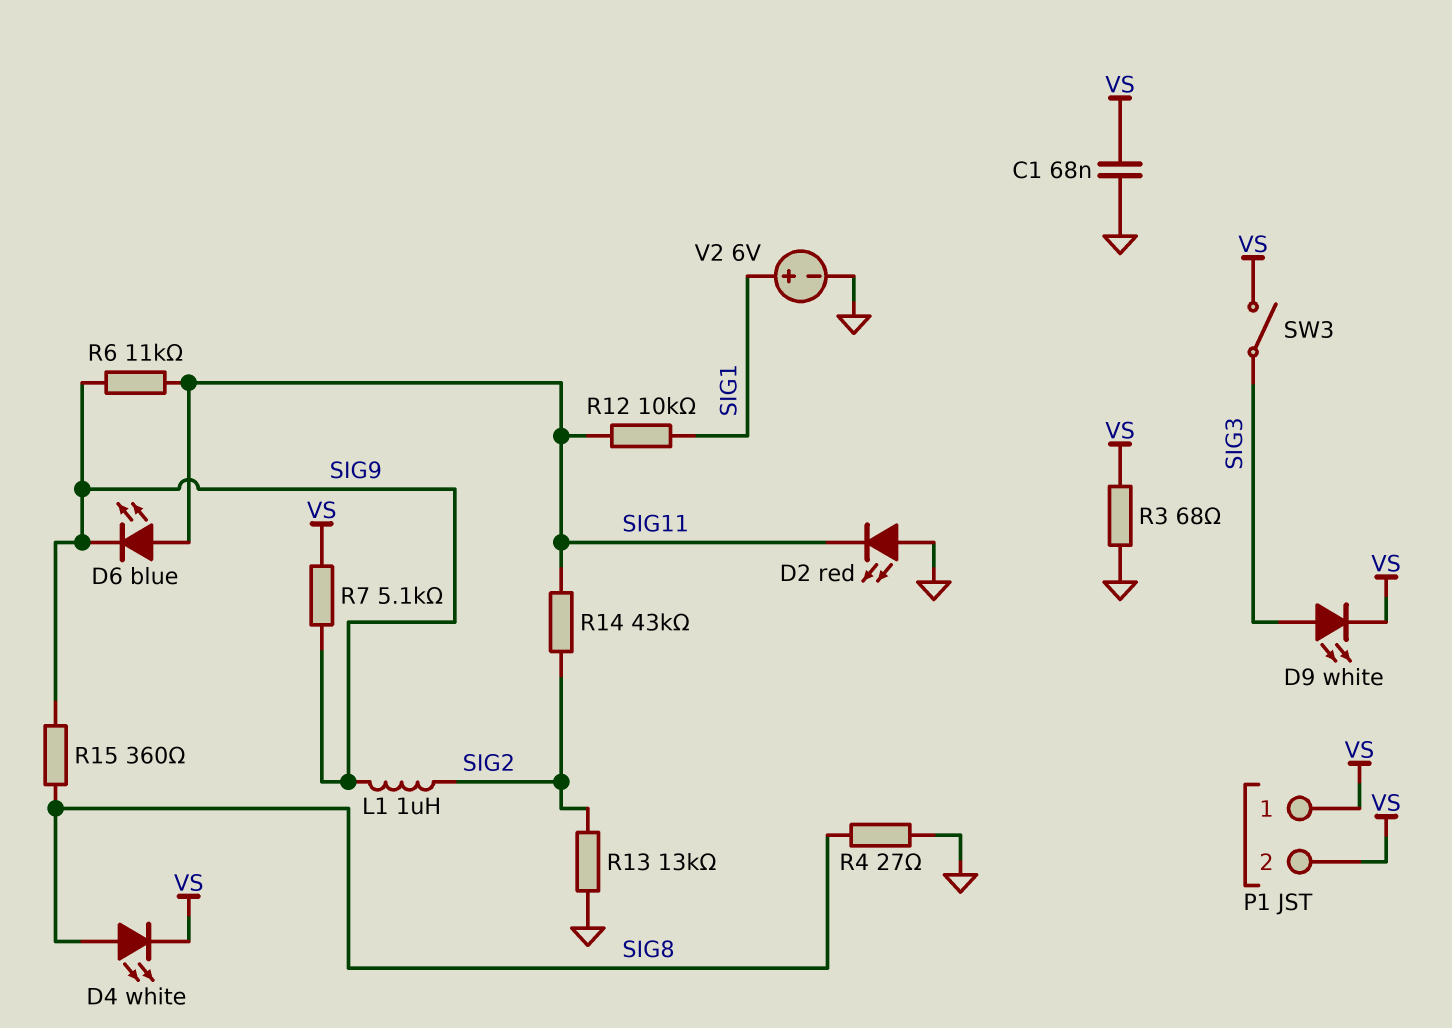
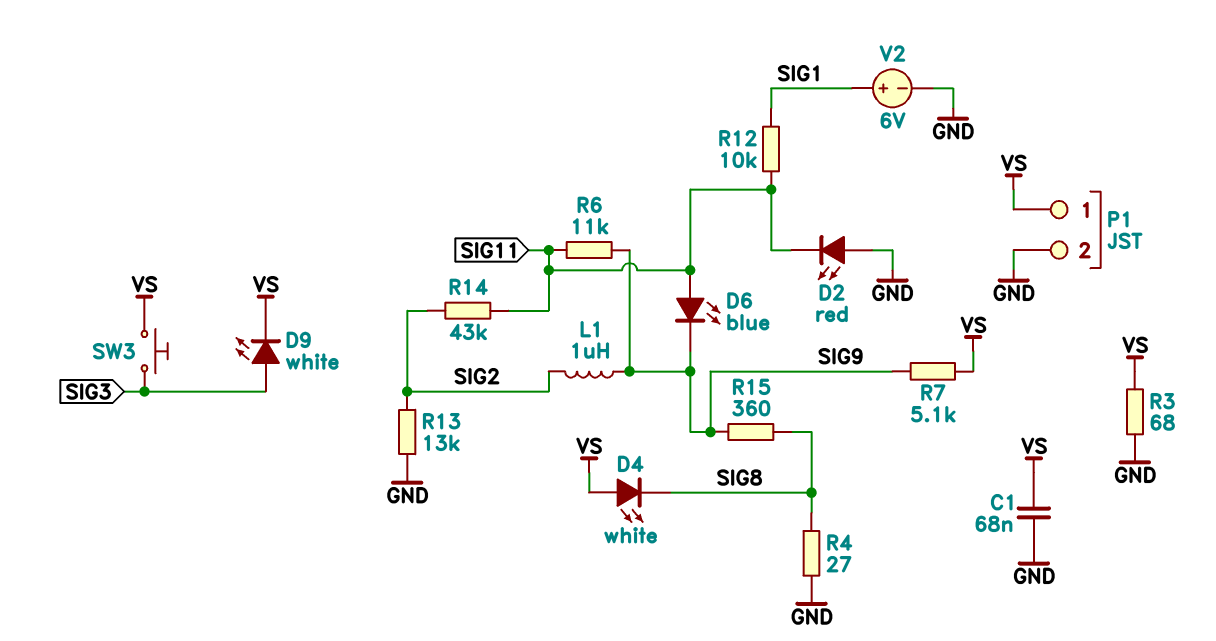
D4: LED white (A SIG8, K VS) -> LED white (A VS, K SIG8)
P1 pin 2: VS -> GND
SW3: switch (SIG3, VS) -> button (SIG3, VS)

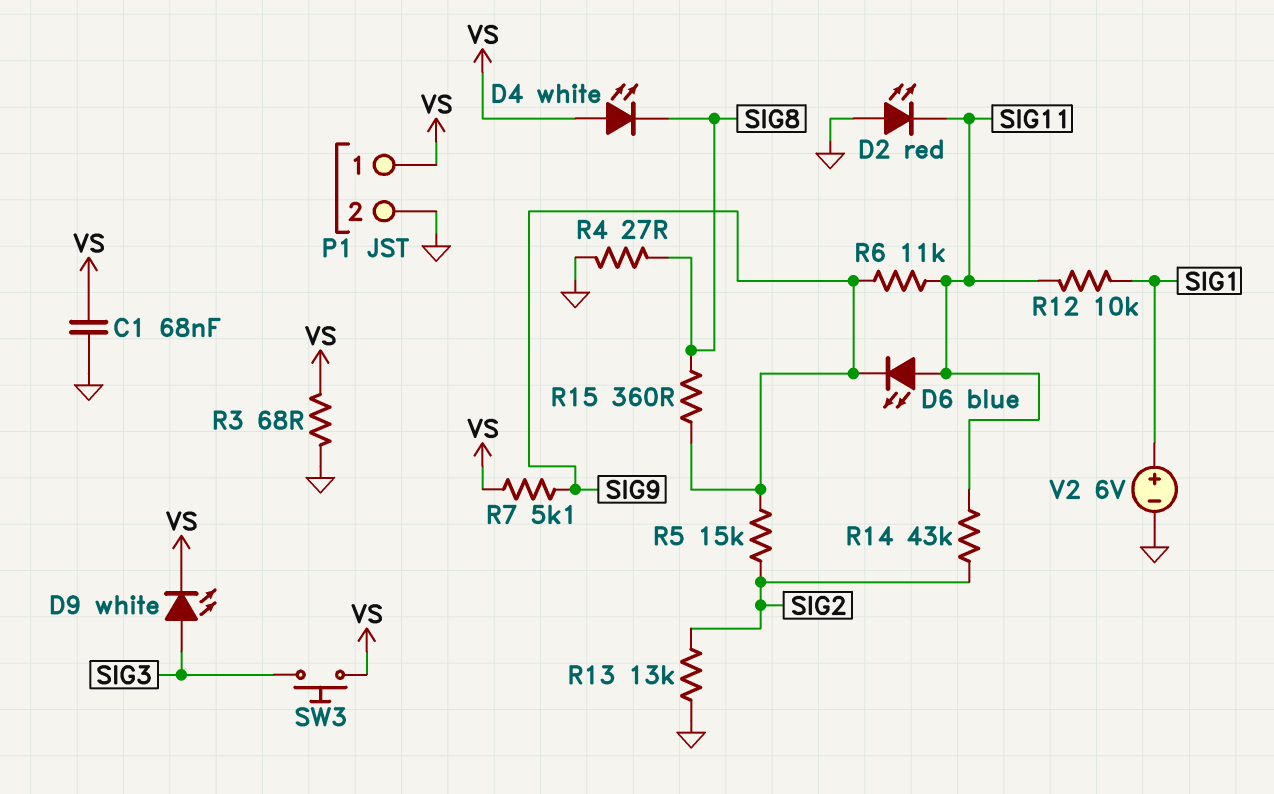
L1: 1uH (SIG2, SIG9) -> none
R5: none -> 15k (SIG2, SIG9)

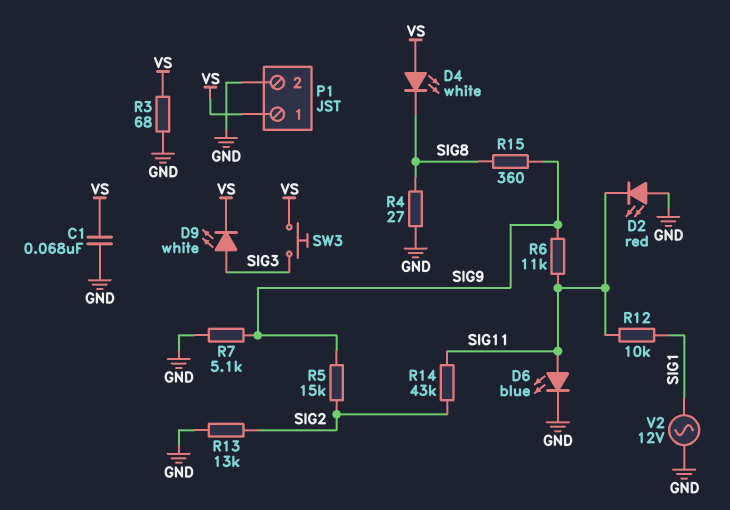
D6: LED blue (A SIG11, K SIG9) -> LED blue (A SIG11, K GND)
R7: 5.1k (SIG9, VS) -> 5.1k (GND, SIG9)
V2: 6V (plus SIG1, minus GND) -> AC 12V (GND, SIG1)

